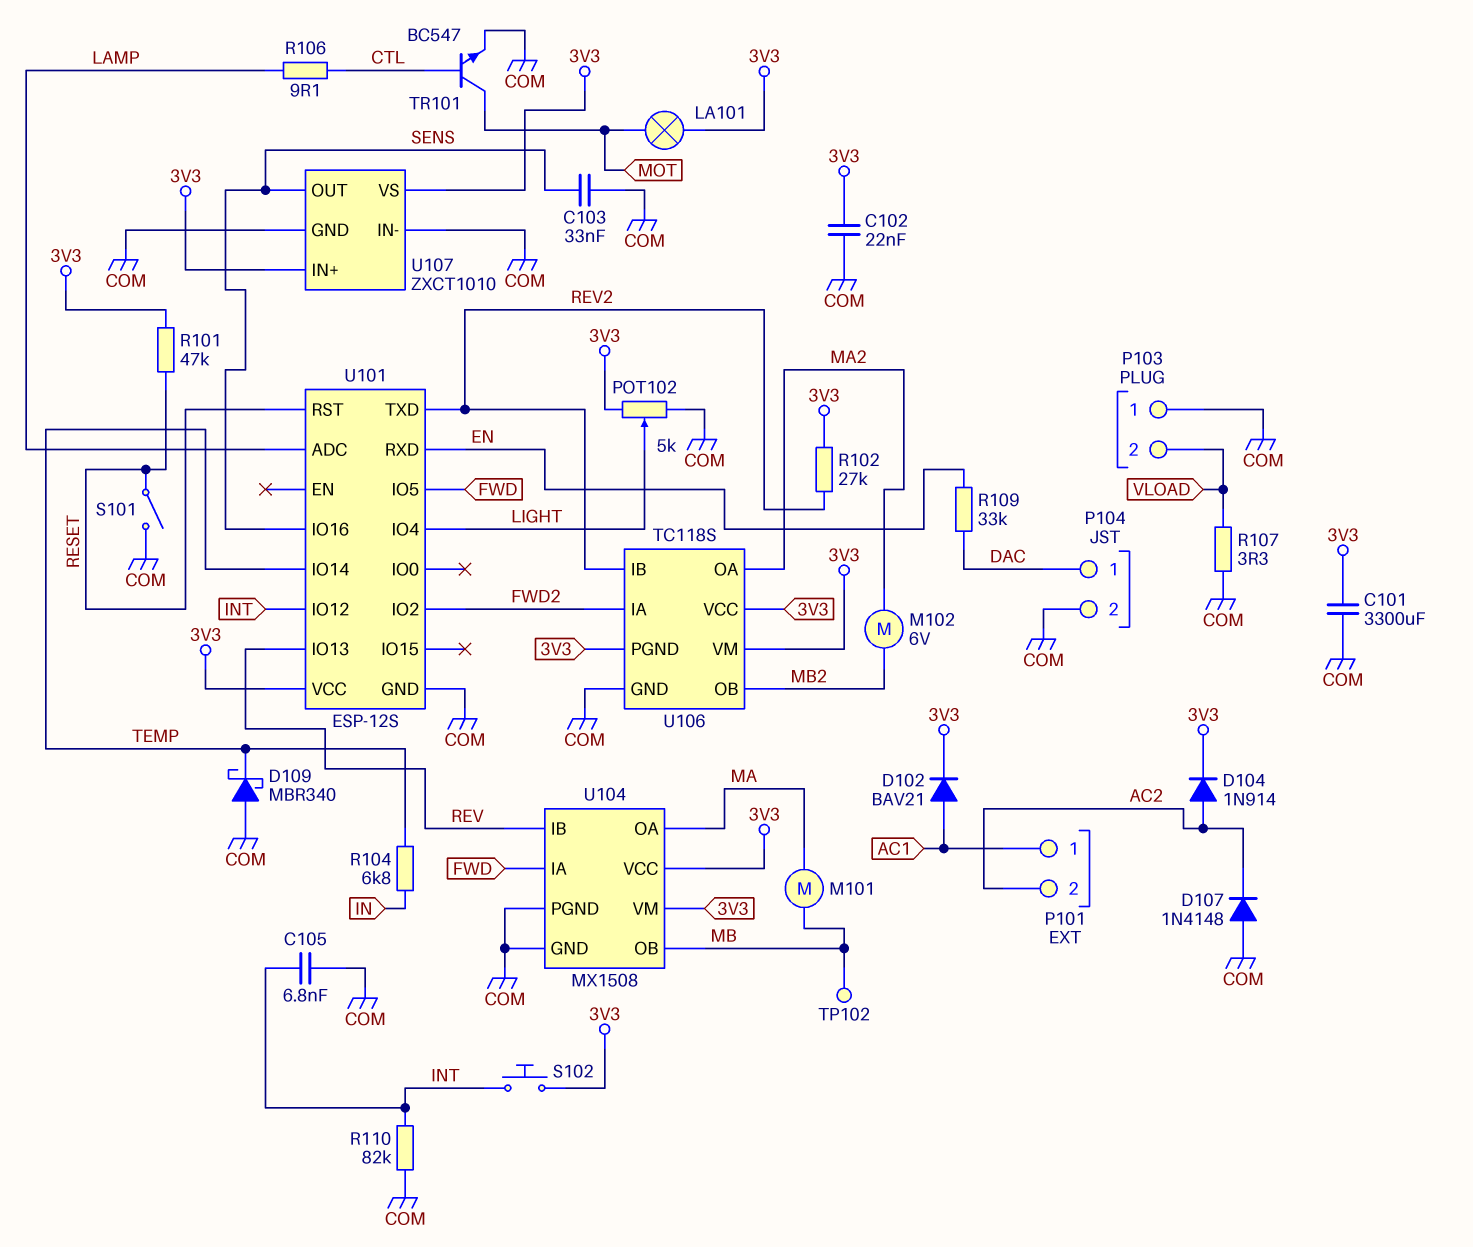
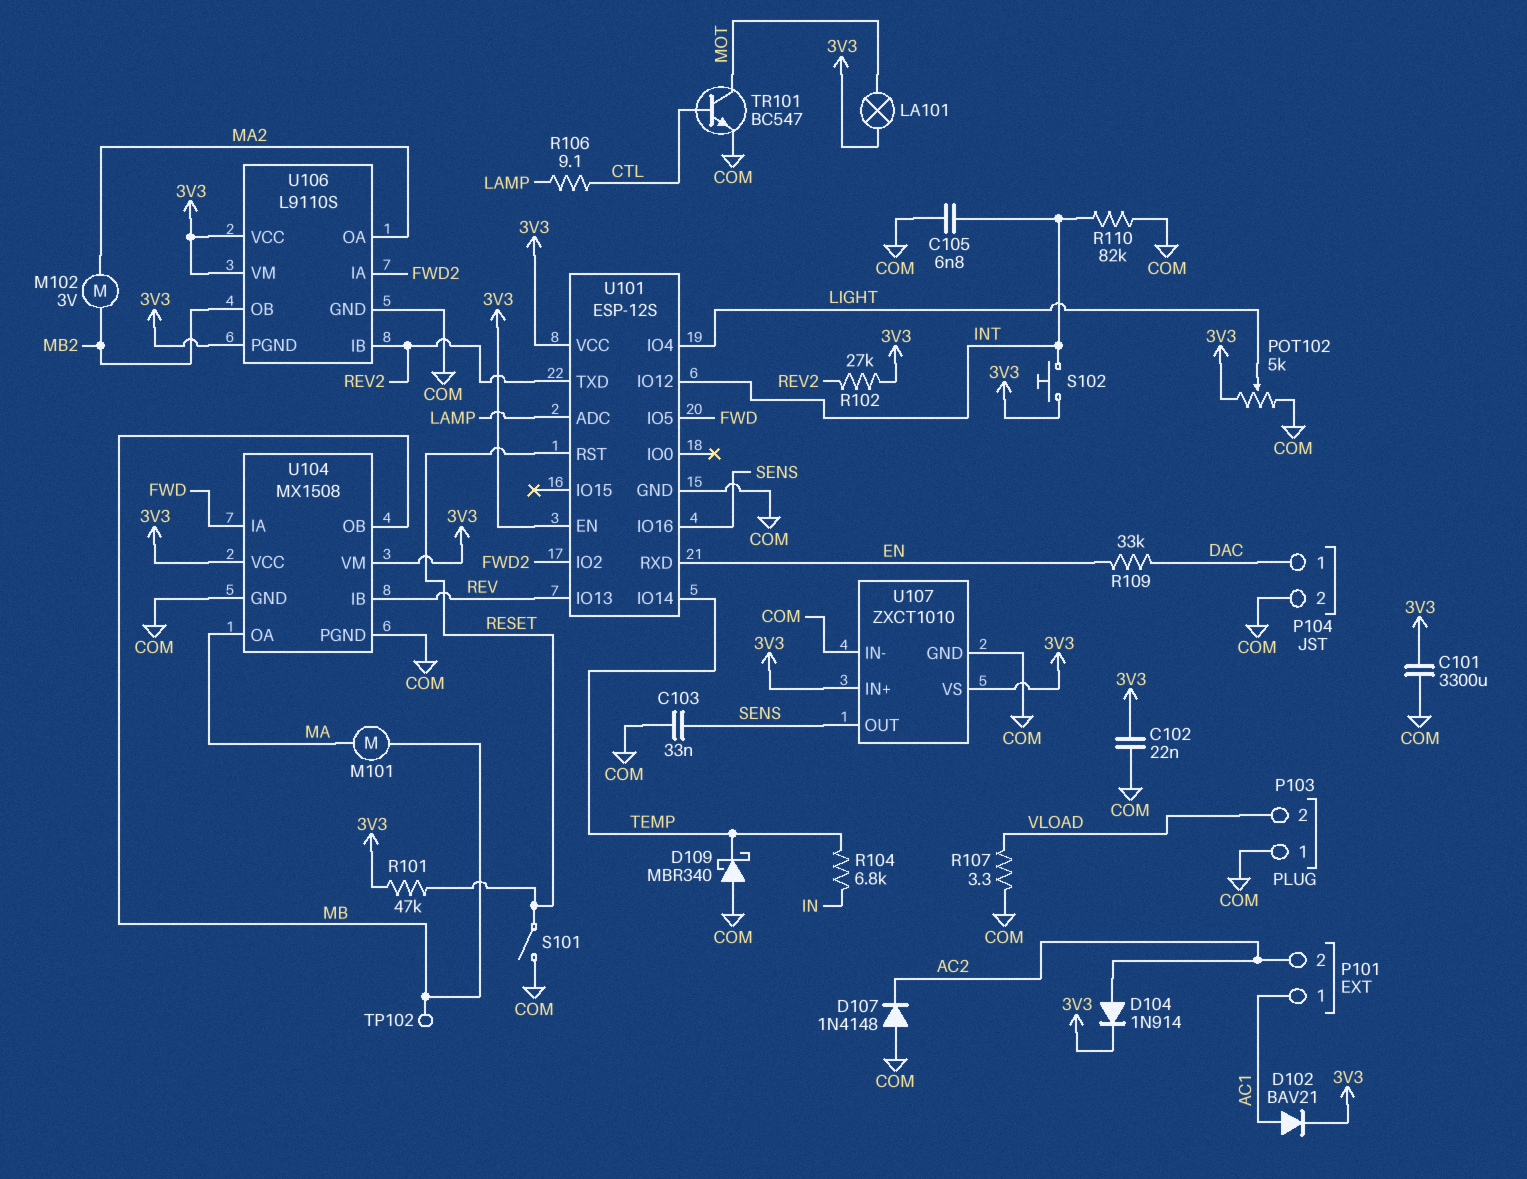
M102: motor 6V (MA2, MB2) -> motor 3V (MA2, MB2)
U101 pin EN: none -> 3V3
U106: TC118S -> L9110S

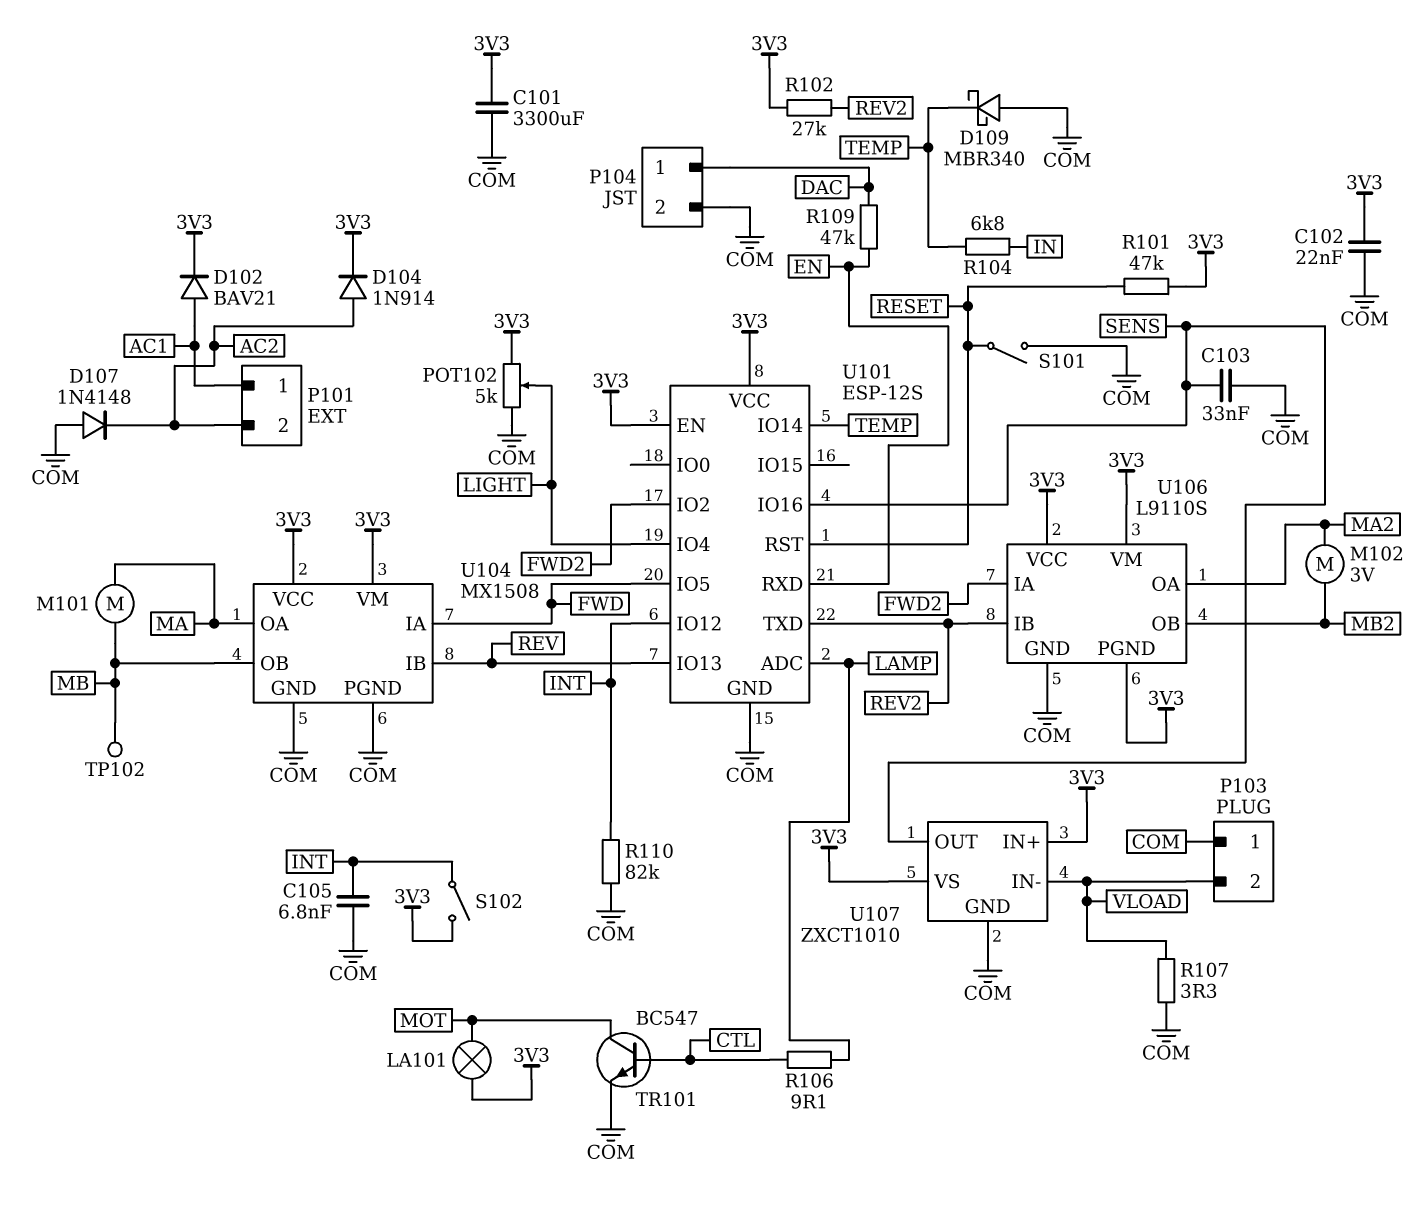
R109: 33k (DAC, EN) -> 47k (DAC, EN)
S102: button (3V3, INT) -> switch (3V3, INT)
U107 pin IN-: COM -> VLOAD

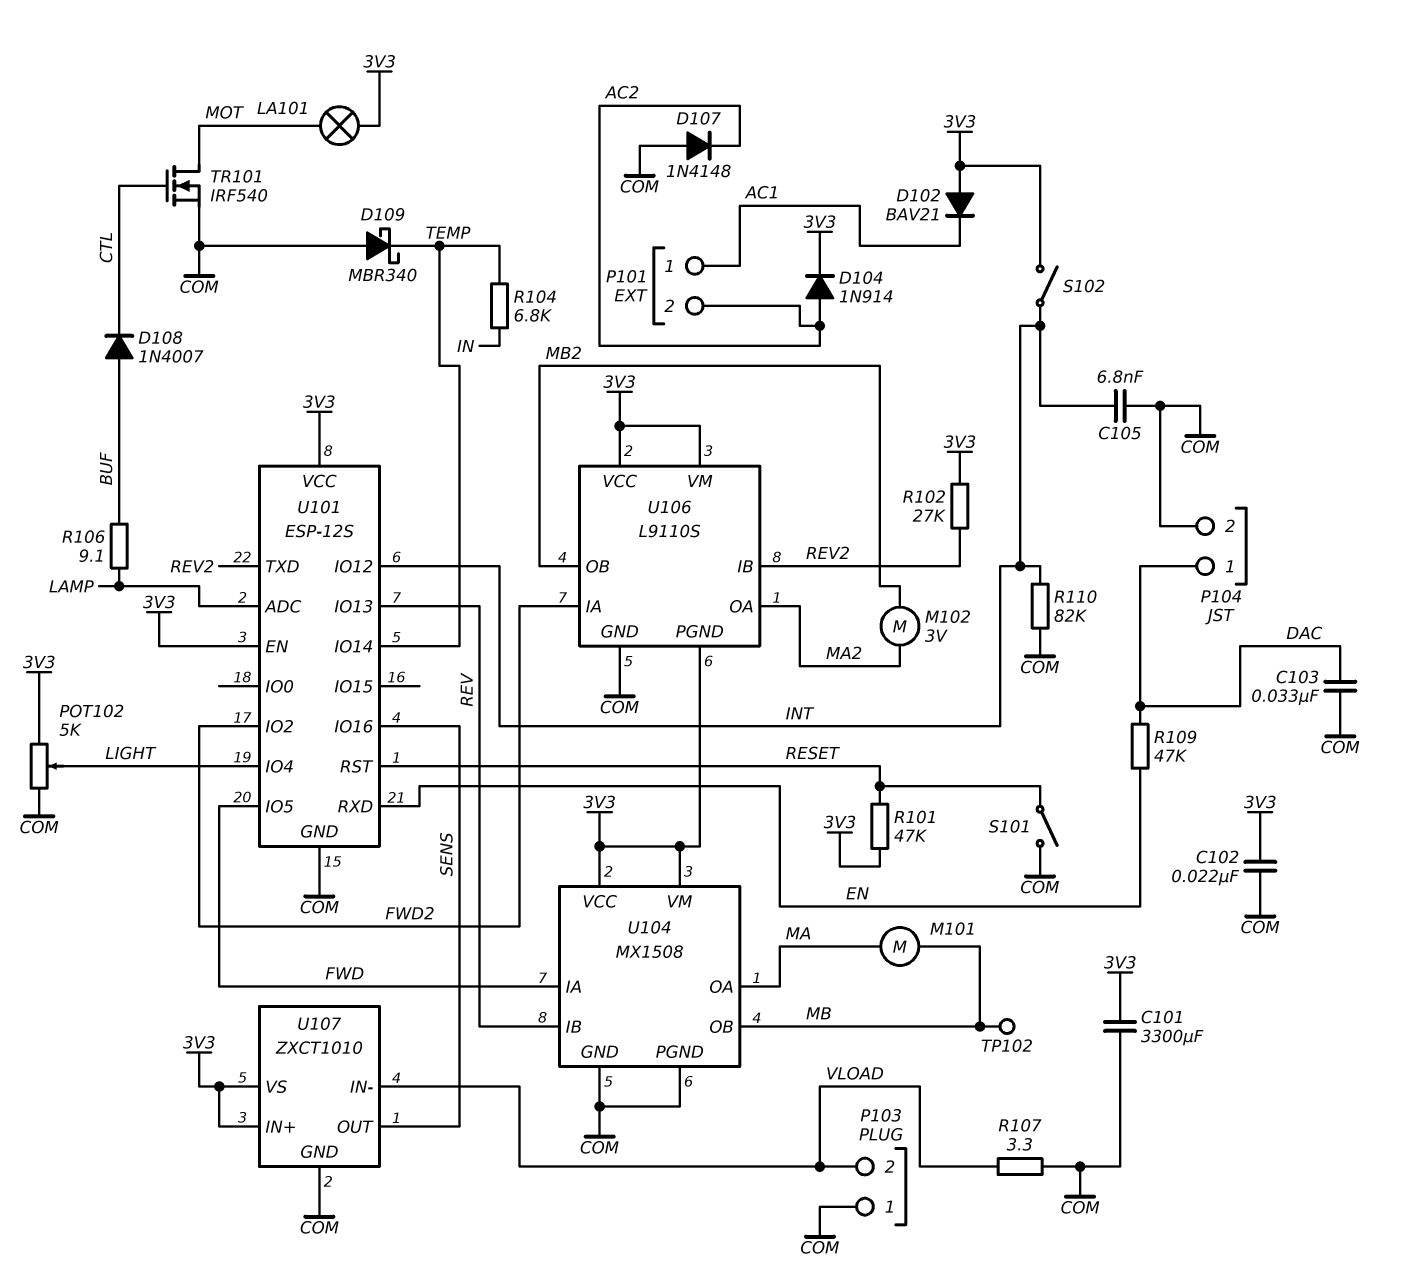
C103: 33nF (COM, SENS) -> 33nF (COM, DAC)
D102: diode BAV21 (A AC1, K 3V3) -> diode BAV21 (A 3V3, K AC1)
D108: none -> diode 1N4007 (A BUF, K CTL)
R106: 9.1 (CTL, LAMP) -> 9.1 (BUF, LAMP)
TR101: NPN BC547 (B CTL, C MOT, E COM) -> NMOS IRF540 (G CTL, D MOT, S COM)

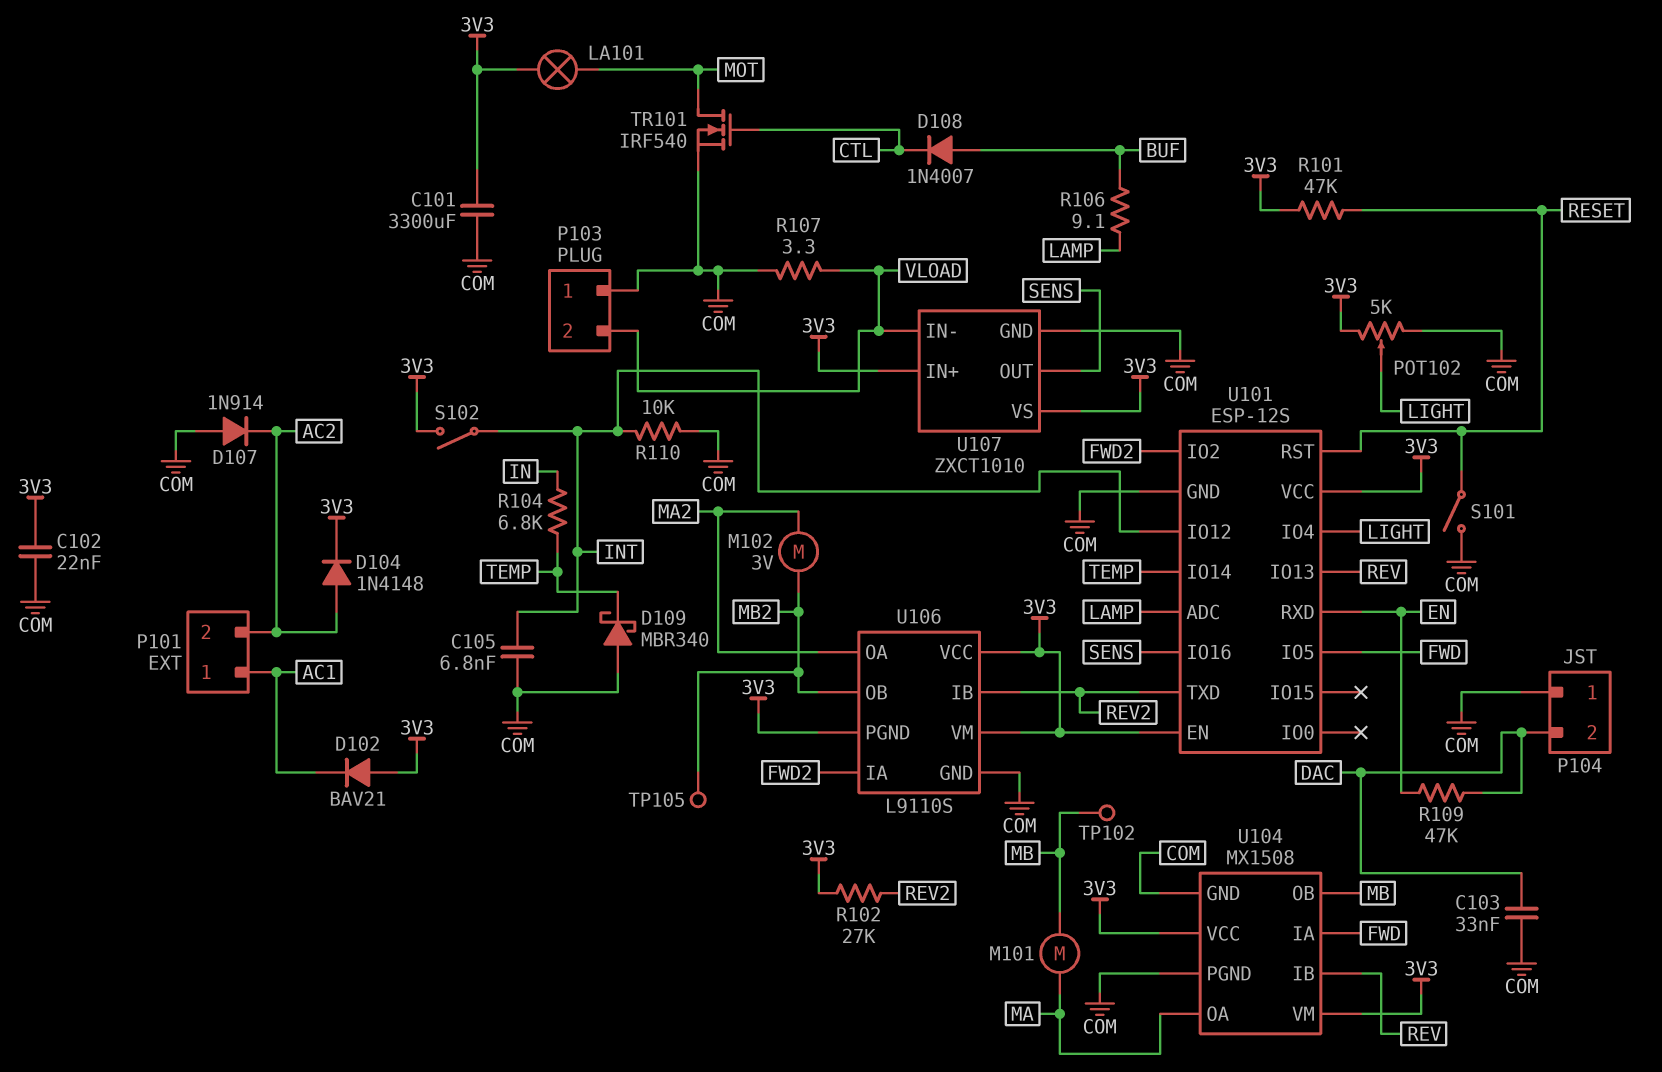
D104: diode 1N914 (A AC2, K 3V3) -> diode 1N4148 (A AC2, K 3V3)
D107: diode 1N4148 (A COM, K AC2) -> diode 1N914 (A COM, K AC2)
P104 pin 1: DAC -> COM
P104 pin 2: COM -> DAC
R110: 82k (COM, INT) -> 10k (COM, INT)
TP105: none -> test point (MB2)

